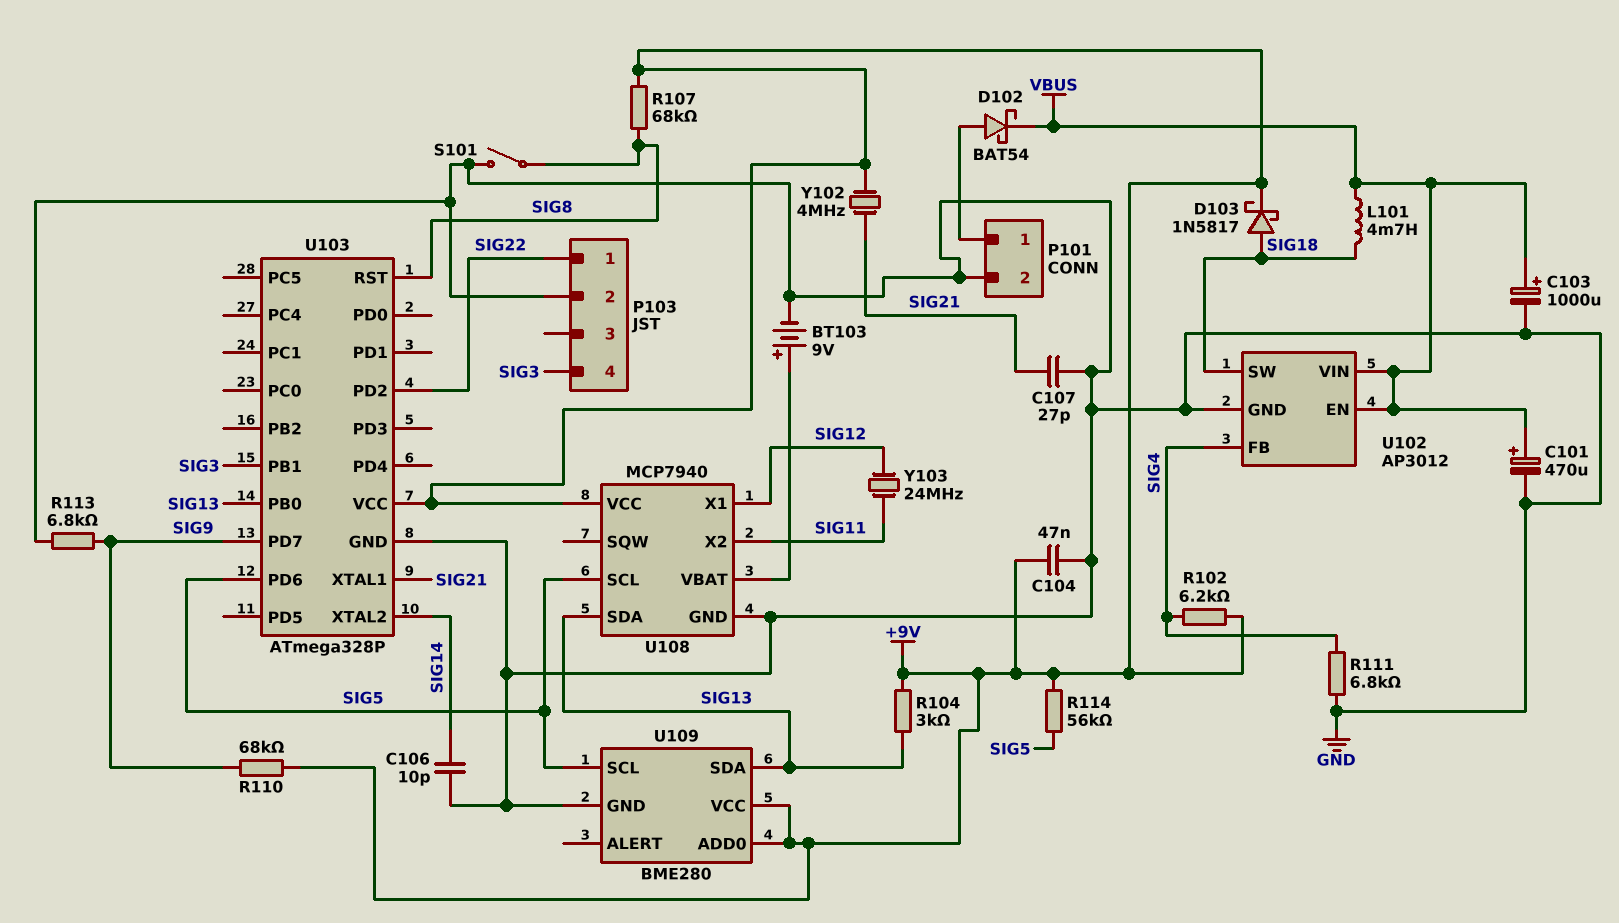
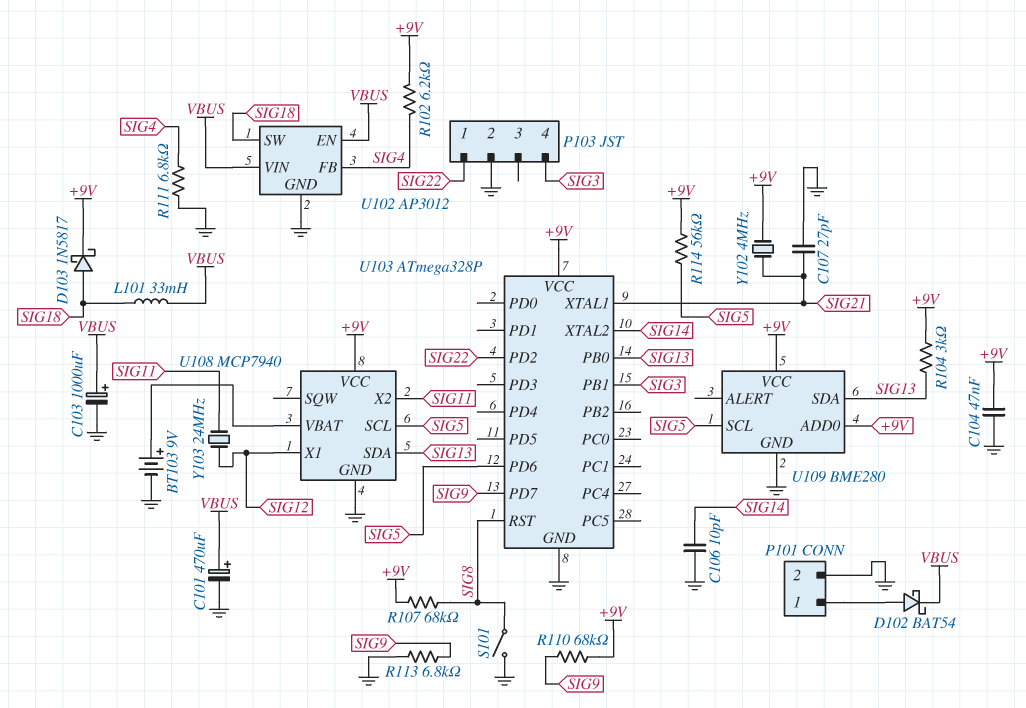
L101: 4.7mH (SIG18, VBUS) -> 33mH (SIG18, VBUS)

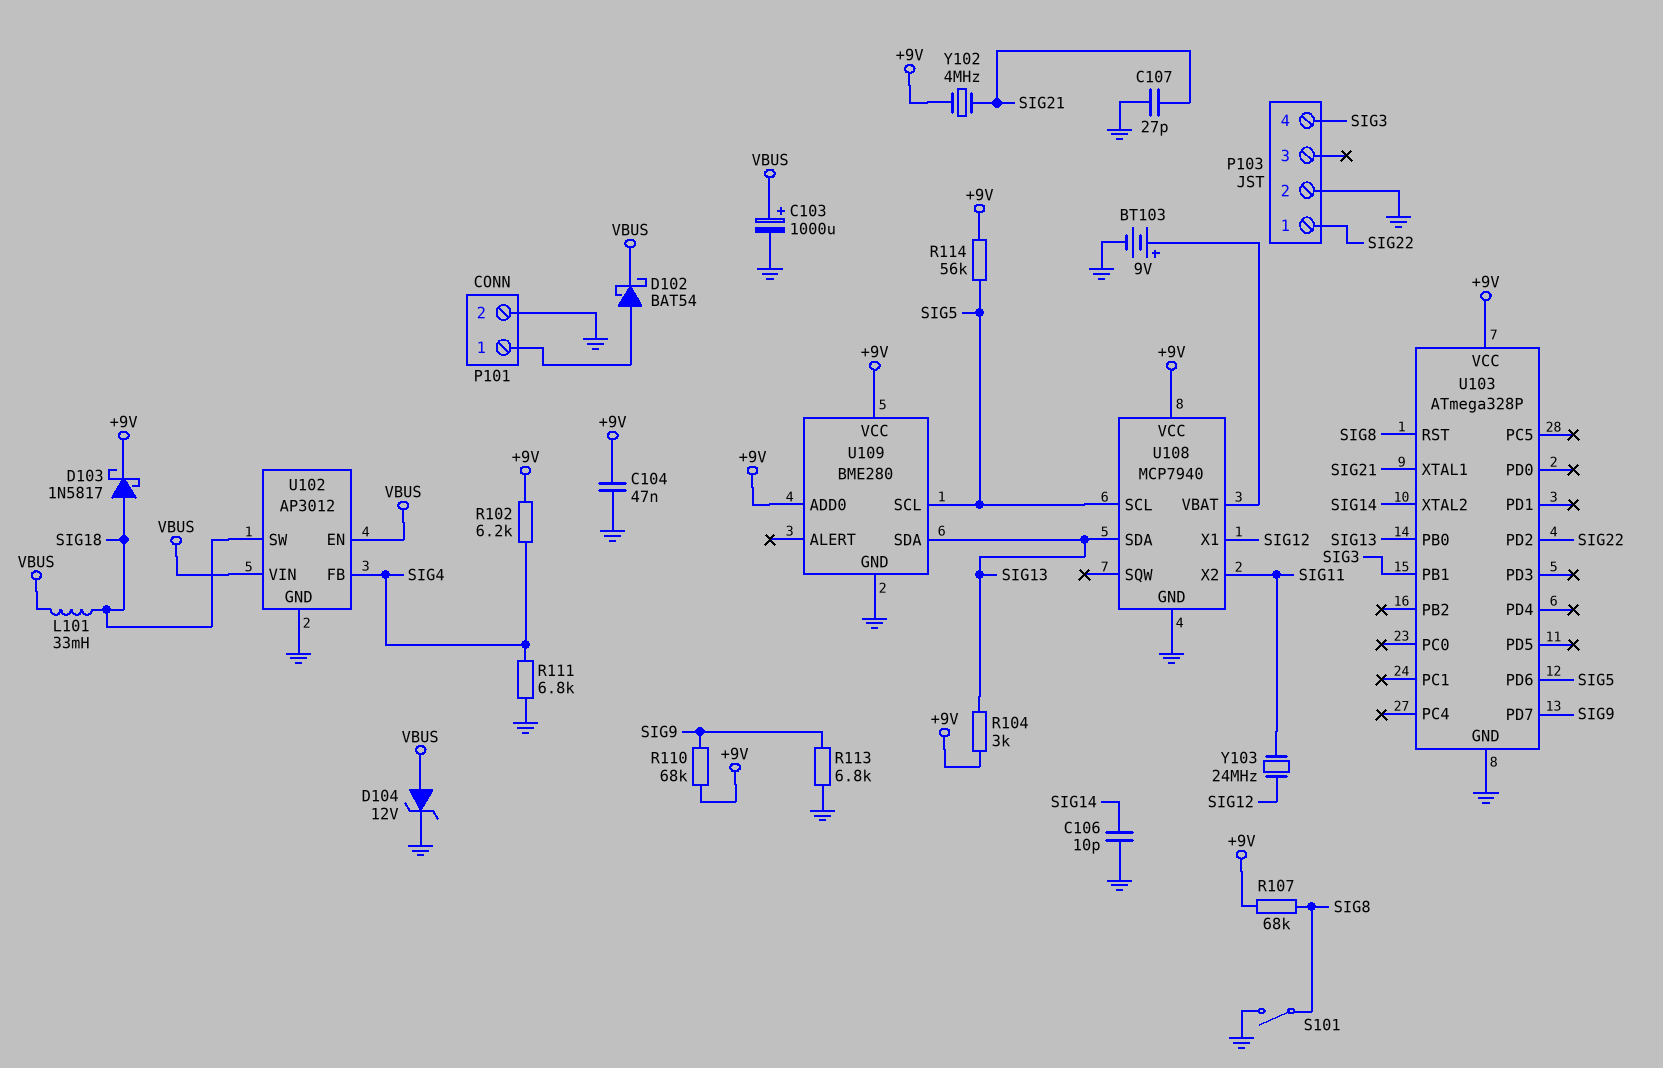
C101: 470uF (plus VBUS, minus GND) -> none
D104: none -> zener 12V (A VBUS, K GND)

